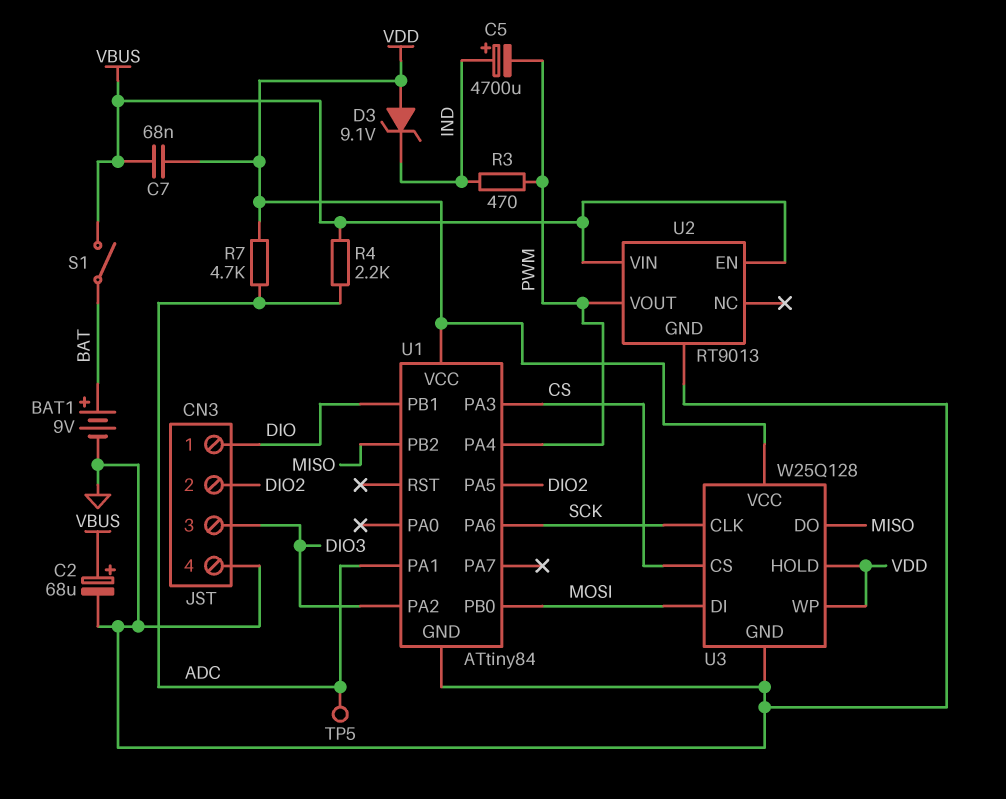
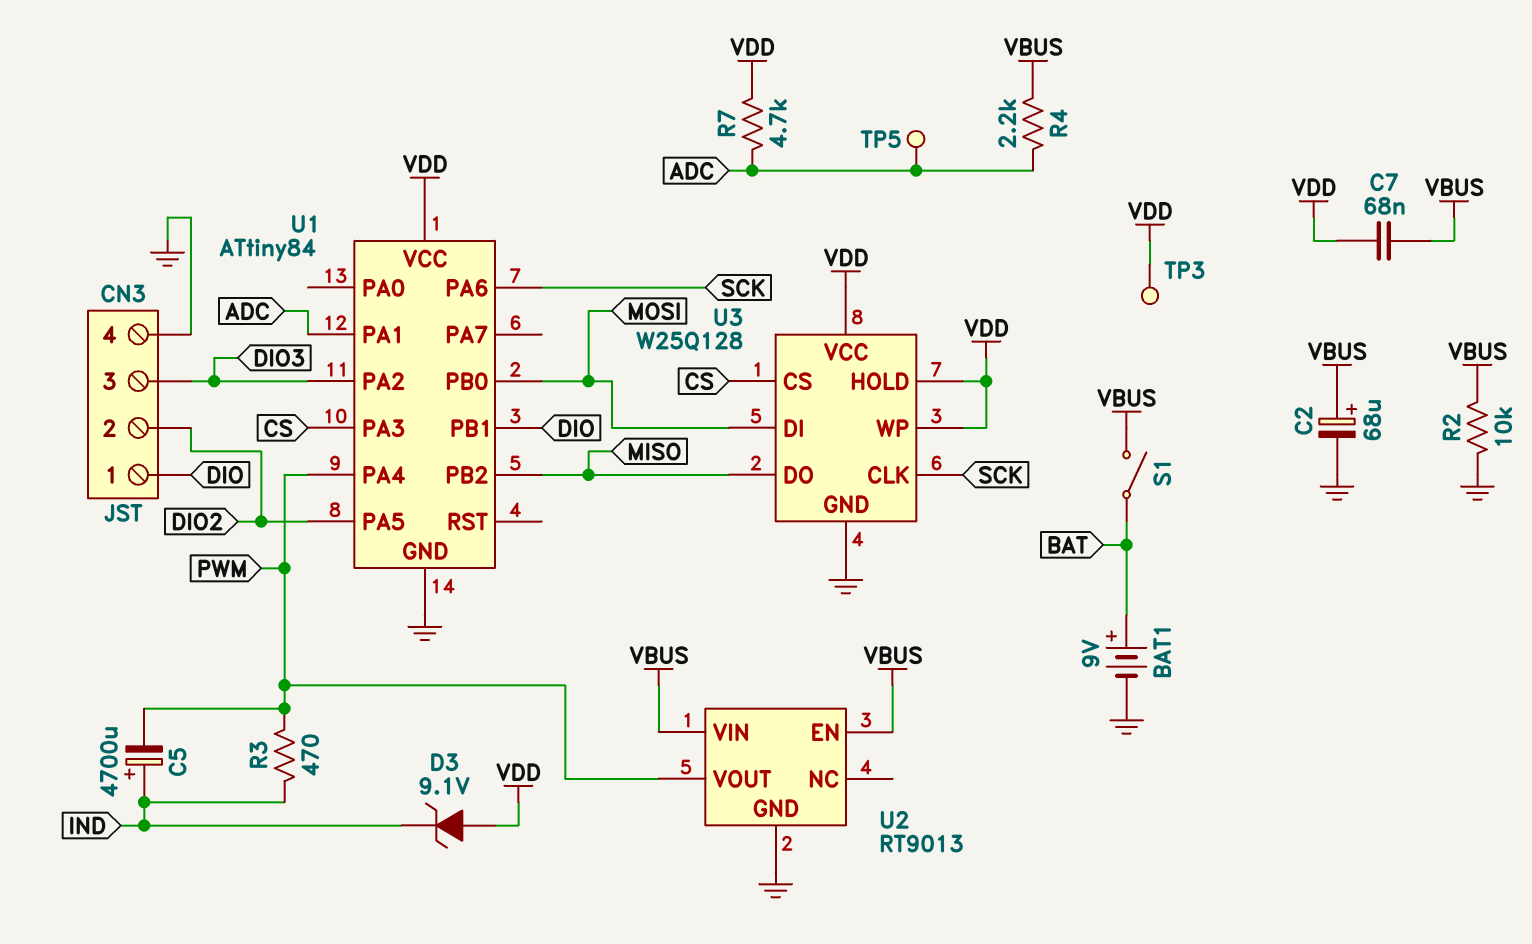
R2: none -> 10k (GND, VBUS)
TP3: none -> test point (VDD)

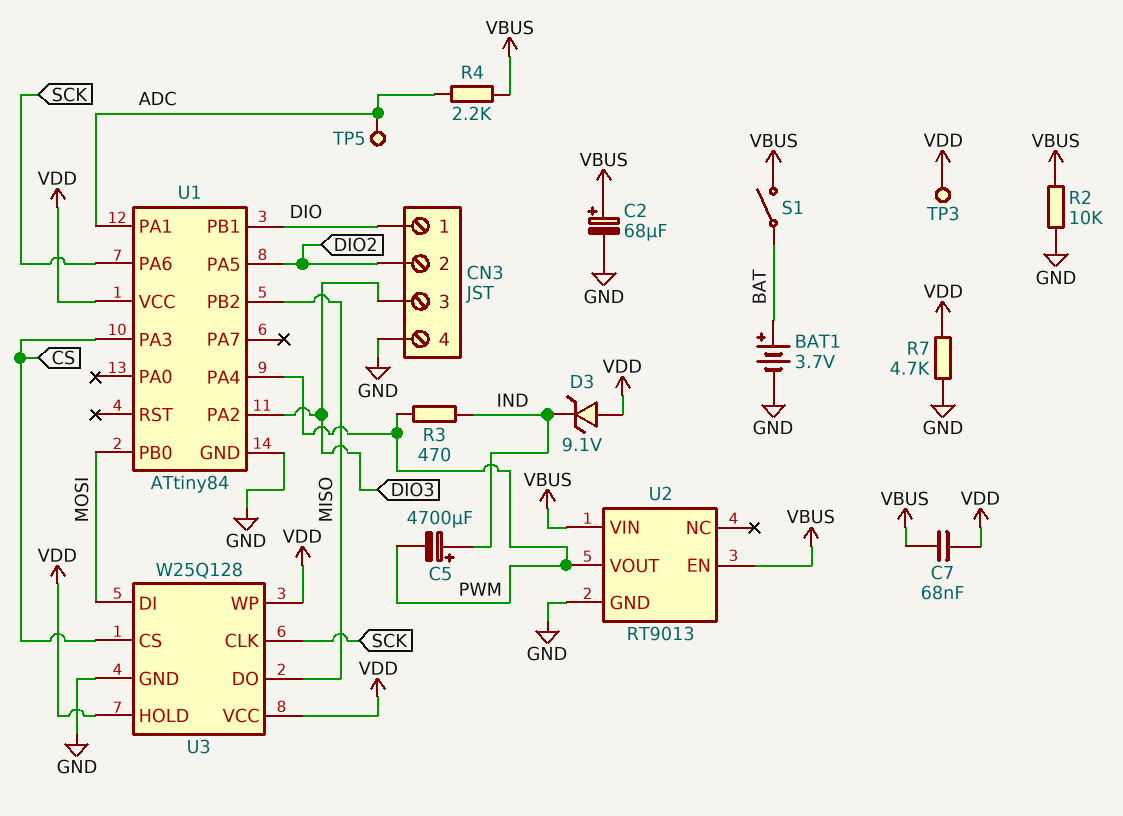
BAT1: 9V (plus BAT, minus GND) -> 3.7V (plus BAT, minus GND)
R7: 4.7k (ADC, VDD) -> 4.7k (GND, VDD)

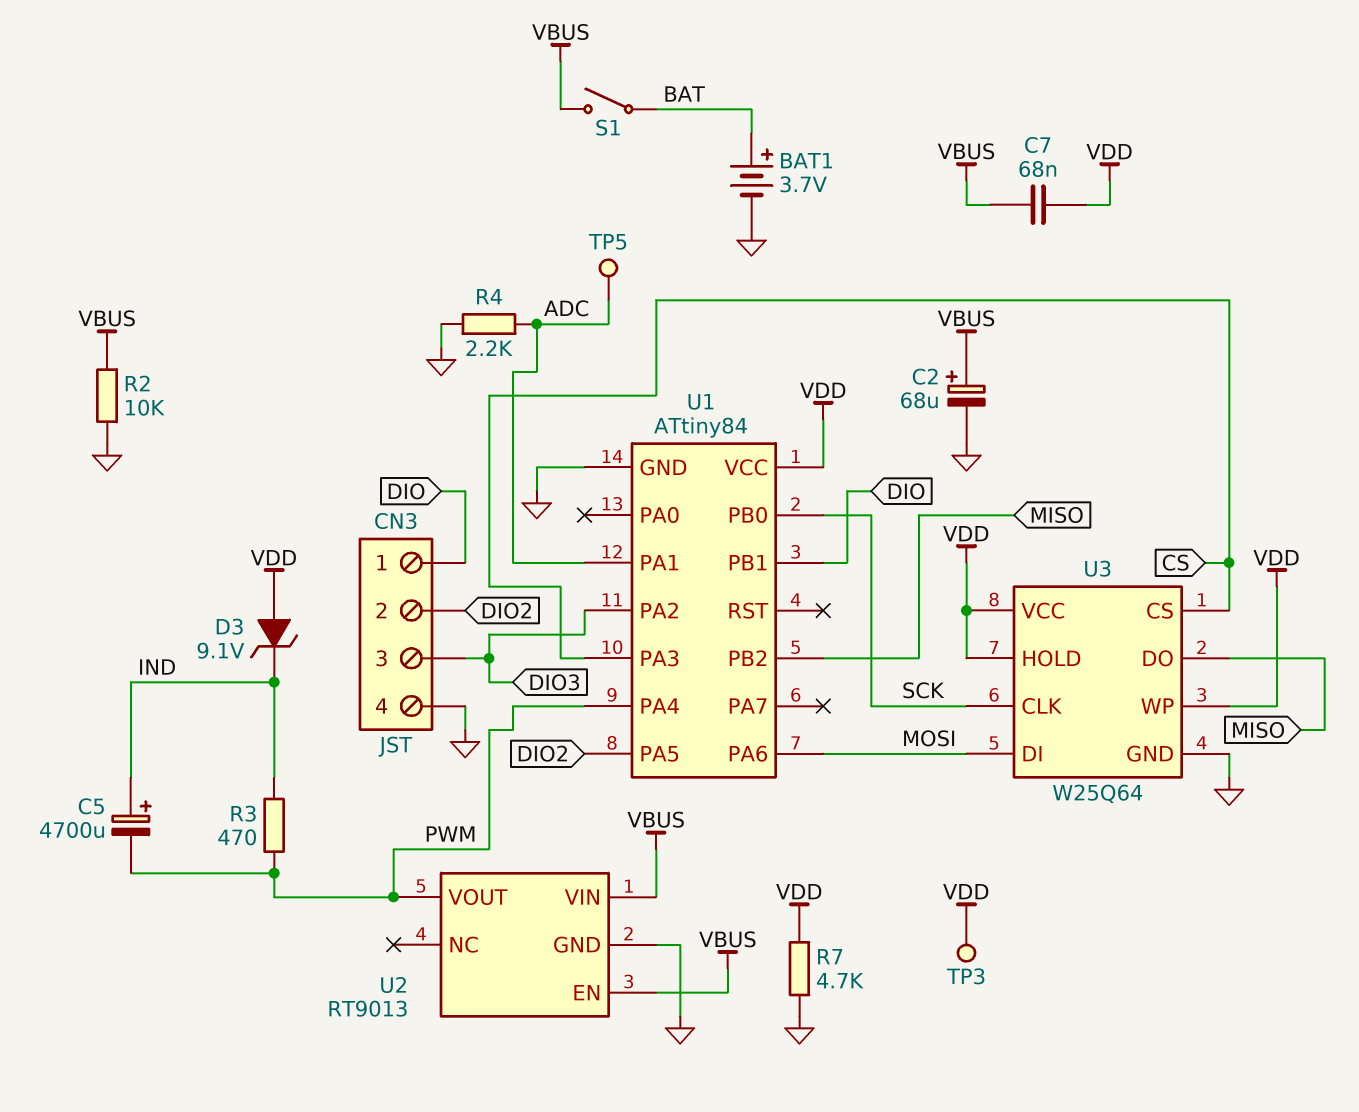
R4: 2.2k (ADC, VBUS) -> 2.2k (ADC, GND)
U1 pin PA6: SCK -> MOSI
U1 pin PB0: MOSI -> SCK
U3: W25Q128 -> W25Q64

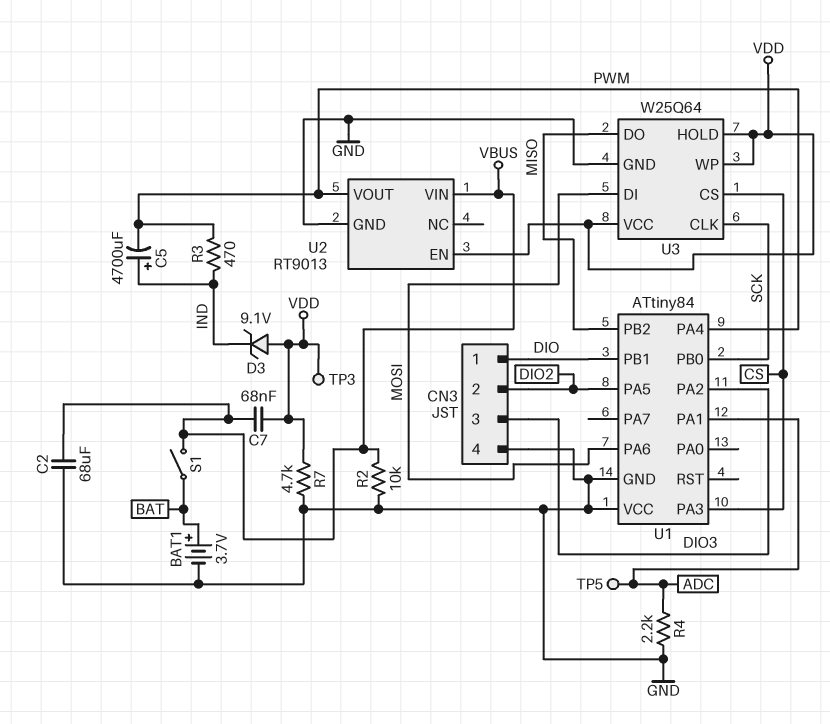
C2: 68uF (plus VBUS, minus GND) -> 68uF (GND, VBUS)
U1 pin VCC: VDD -> GND
U2 pin EN: VBUS -> VDD

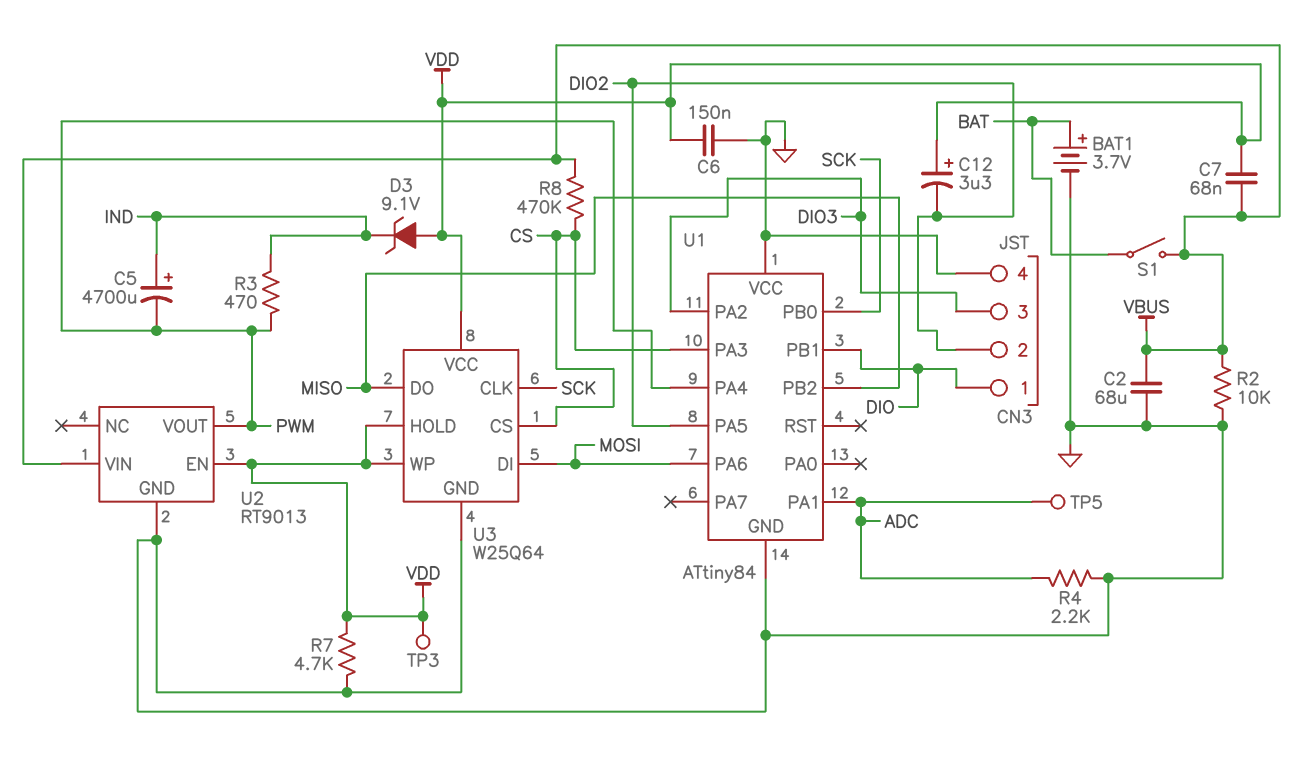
C6: none -> 150nF (GND, VDD)
C12: none -> 3.3uF (plus VDD, minus DIO2)
R8: none -> 470k (CS, VBUS)

